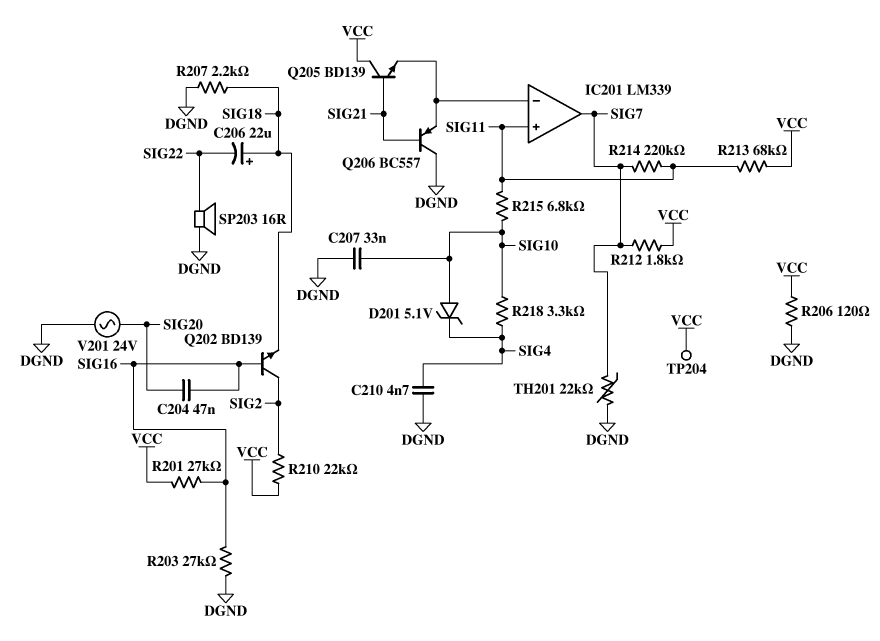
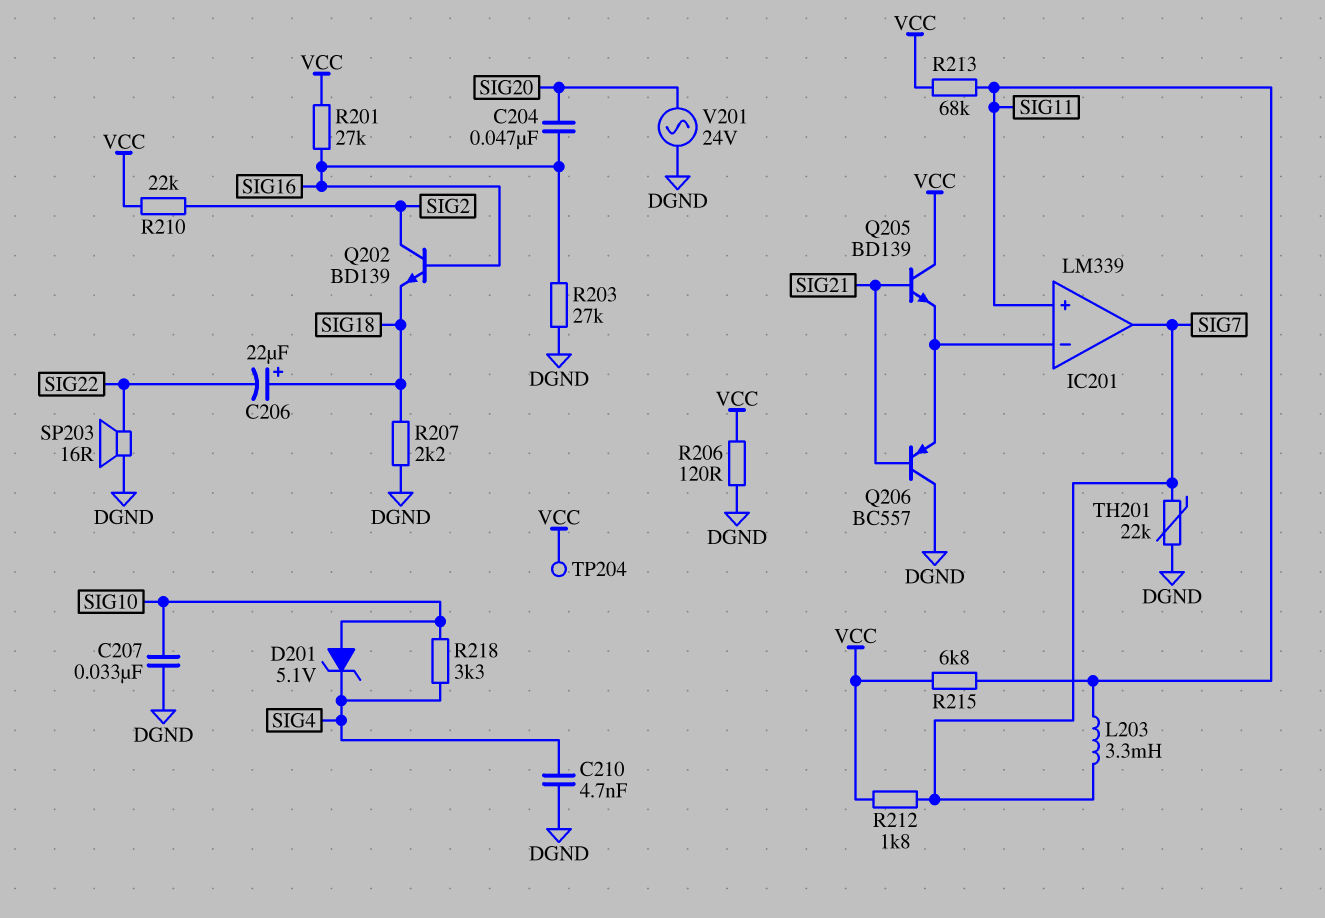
L203: none -> 3.3mH (SIG7, SIG11)
R214: 220k (SIG7, SIG11) -> none
R215: 6.8k (SIG10, SIG11) -> 6.8k (SIG11, VCC)

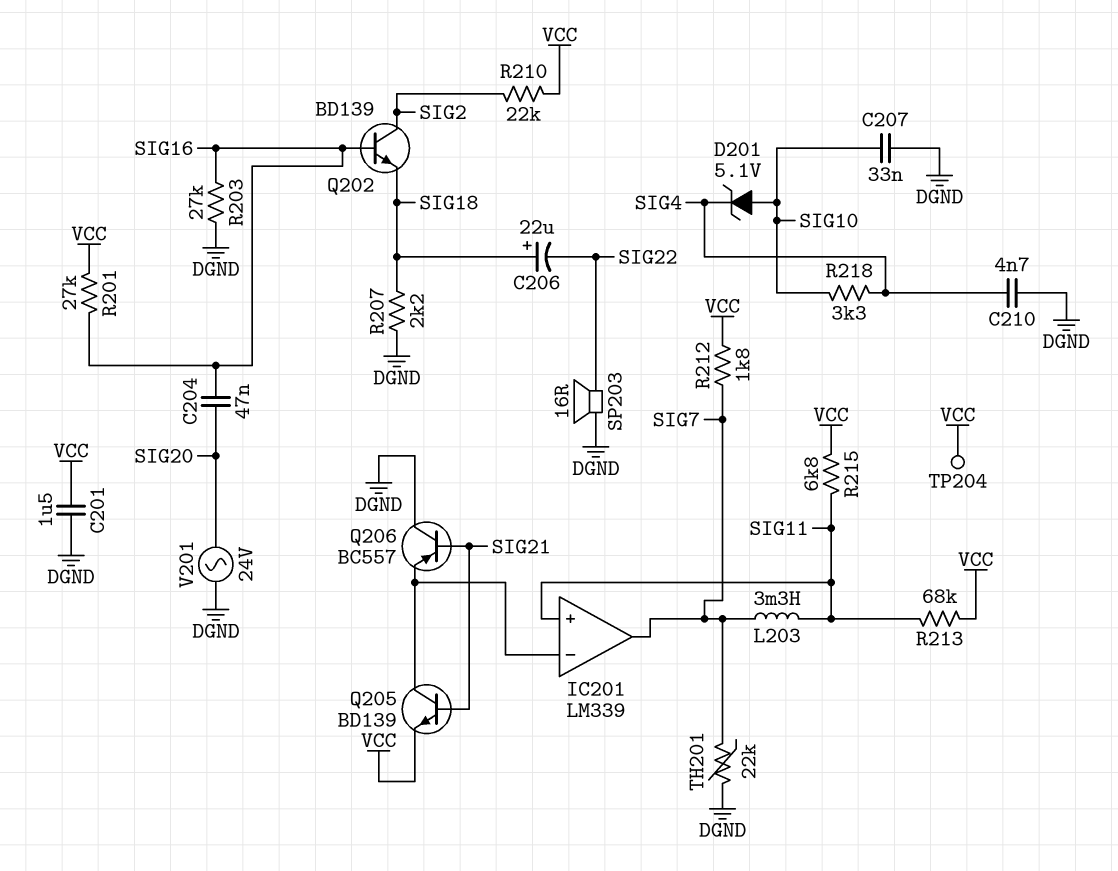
C201: none -> 1.5uF (DGND, VCC)
Q205: NPN BD139 (B SIG21, C VCC, E IC201/in-) -> NPN BD139 (B SIG21, C IC201/in-, E VCC)
R206: 120 (DGND, VCC) -> none

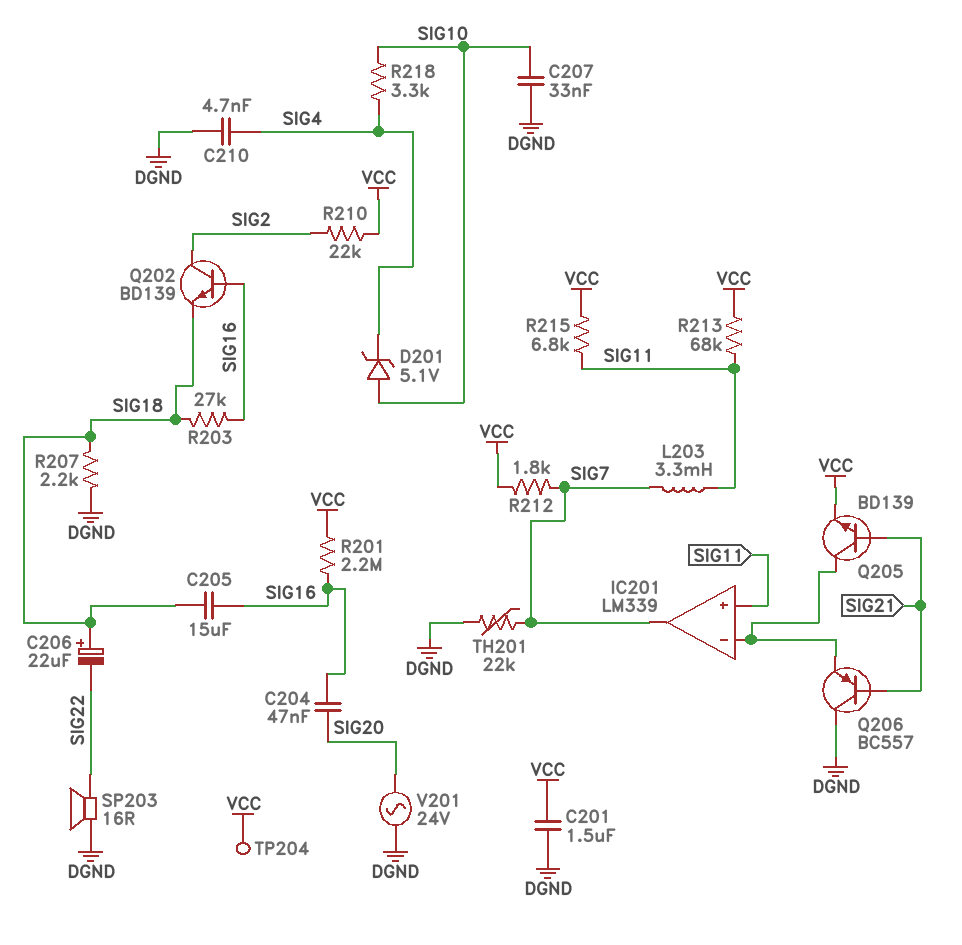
C205: none -> 15uF (SIG16, SIG18)
R201: 27k (SIG16, VCC) -> 2.2M (SIG16, VCC)
R203: 27k (DGND, SIG16) -> 27k (SIG16, SIG18)

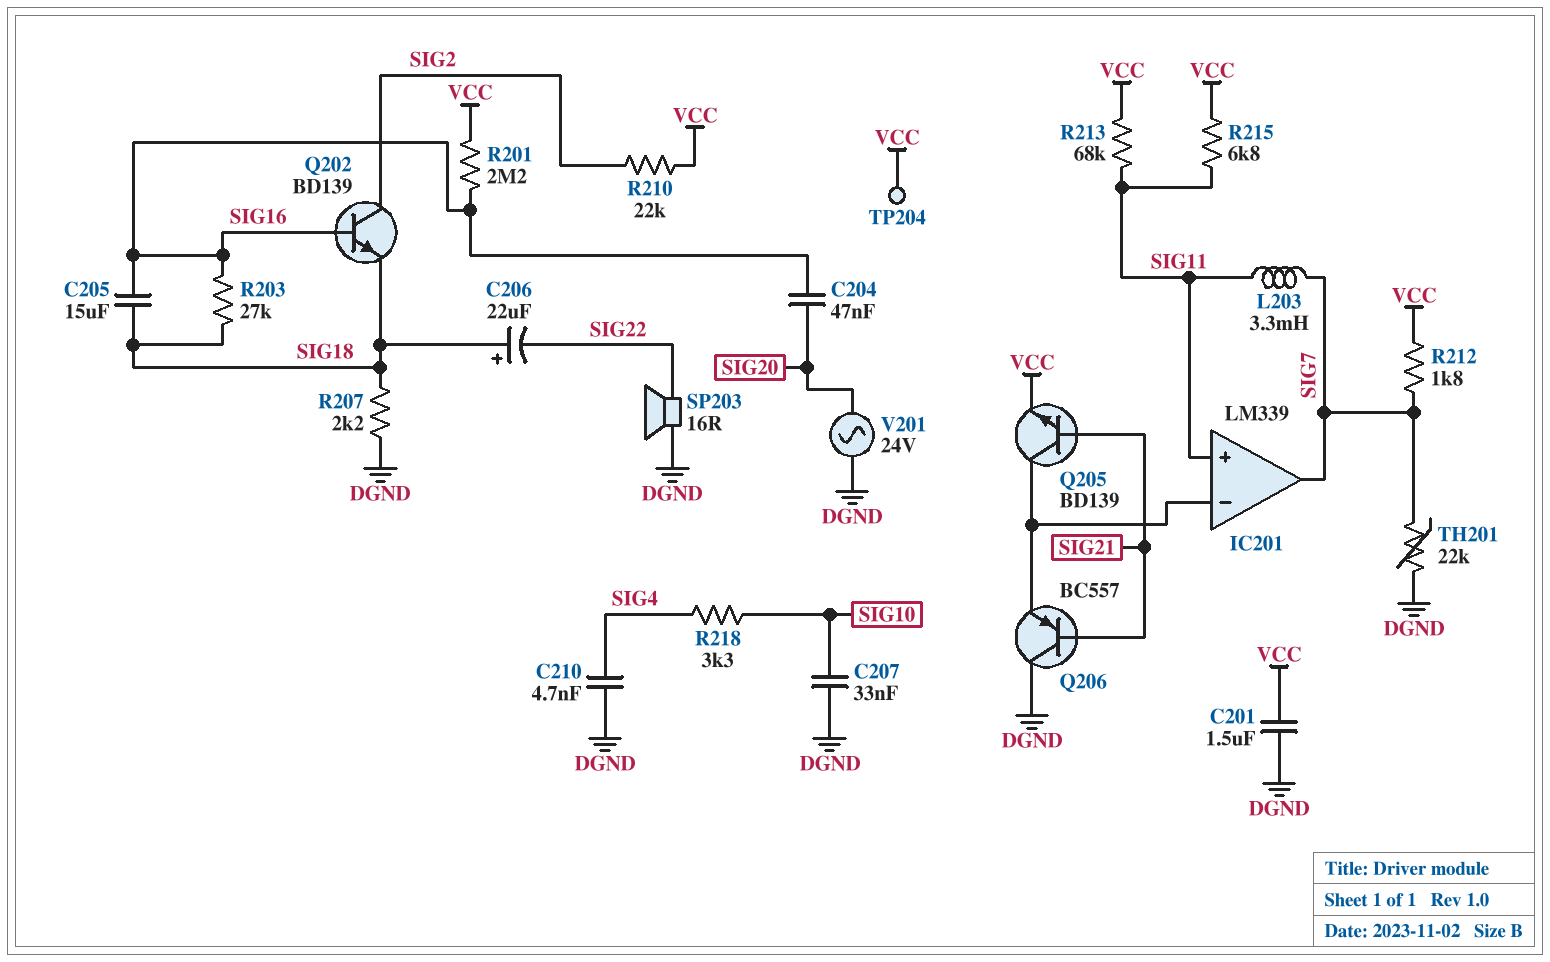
D201: zener 5.1V (A SIG10, K SIG4) -> none

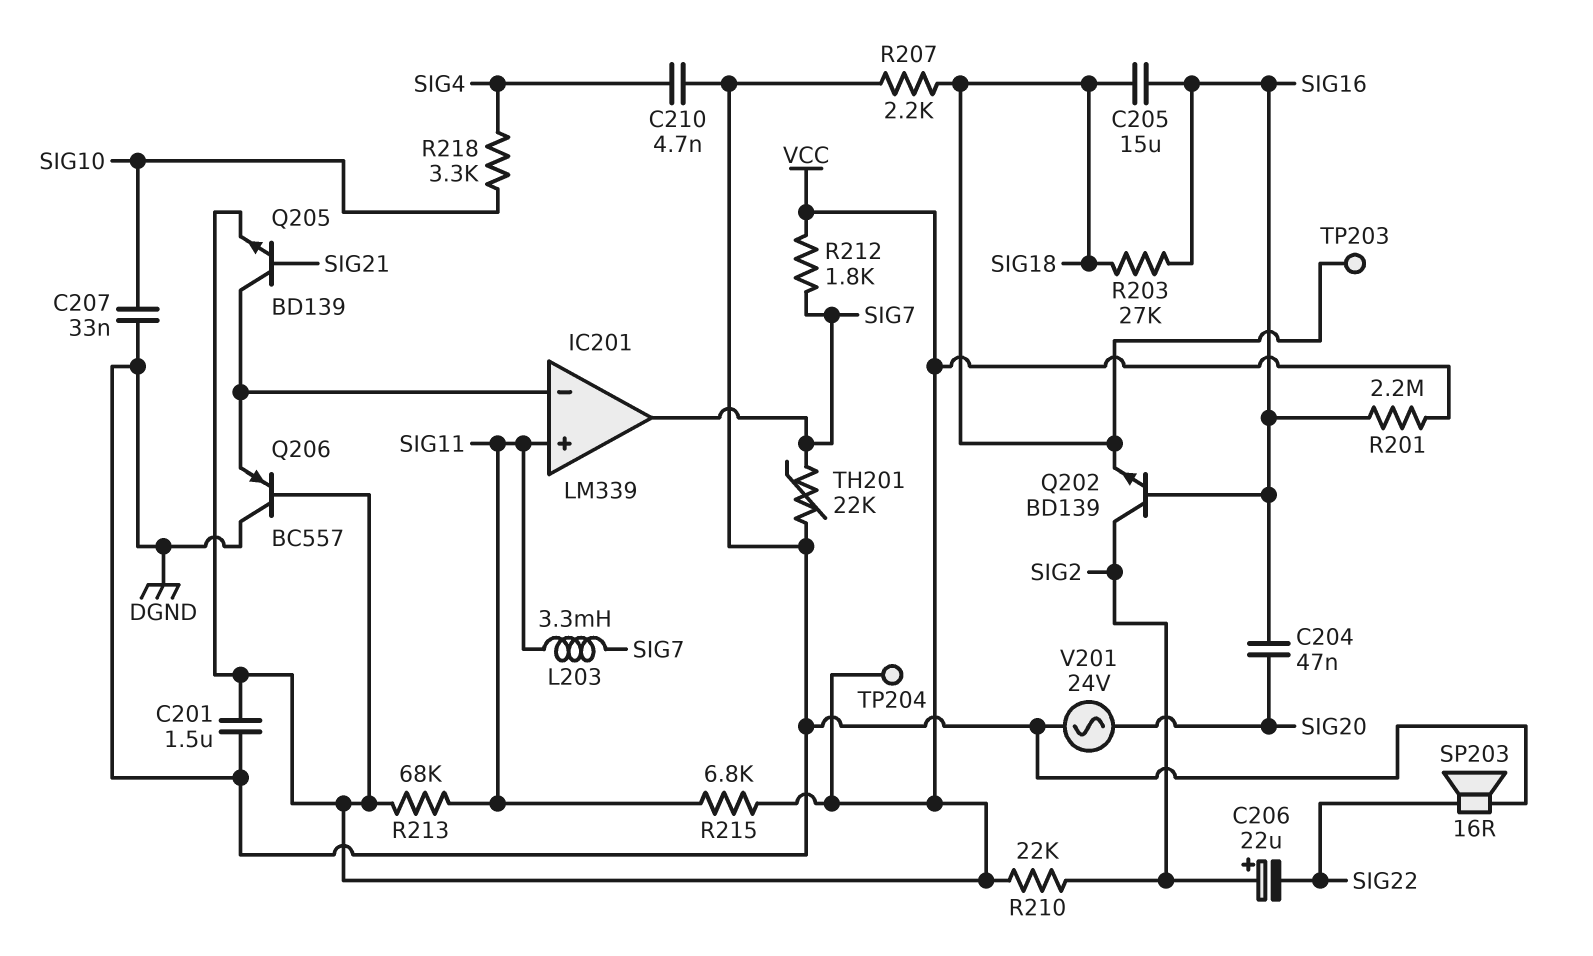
C206: 22uF (plus SIG18, minus SIG22) -> 22uF (plus SIG2, minus SIG22)
Q206: PNP BC557 (B SIG21, C DGND, E IC201/in-) -> PNP BC557 (B VCC, C DGND, E IC201/in-)
TP203: none -> test point (SIG18)

